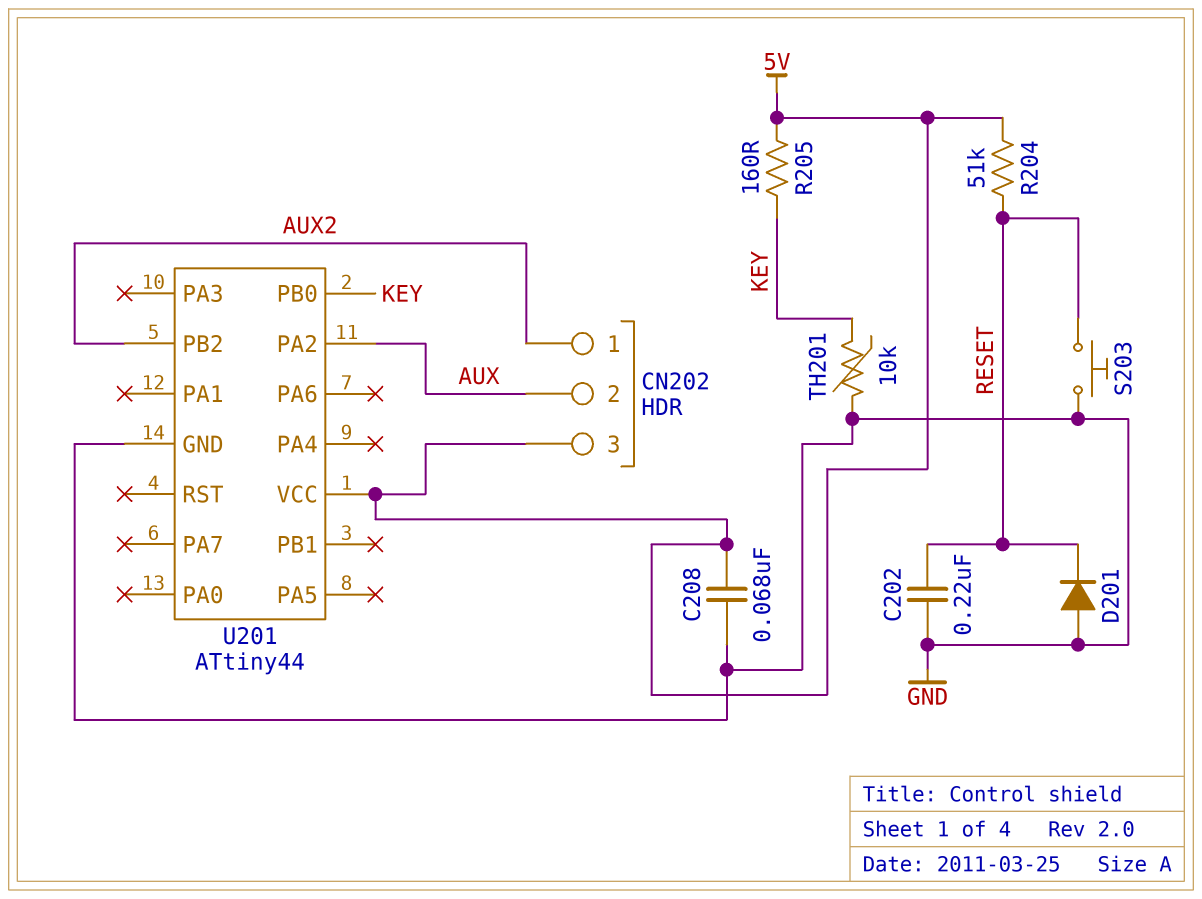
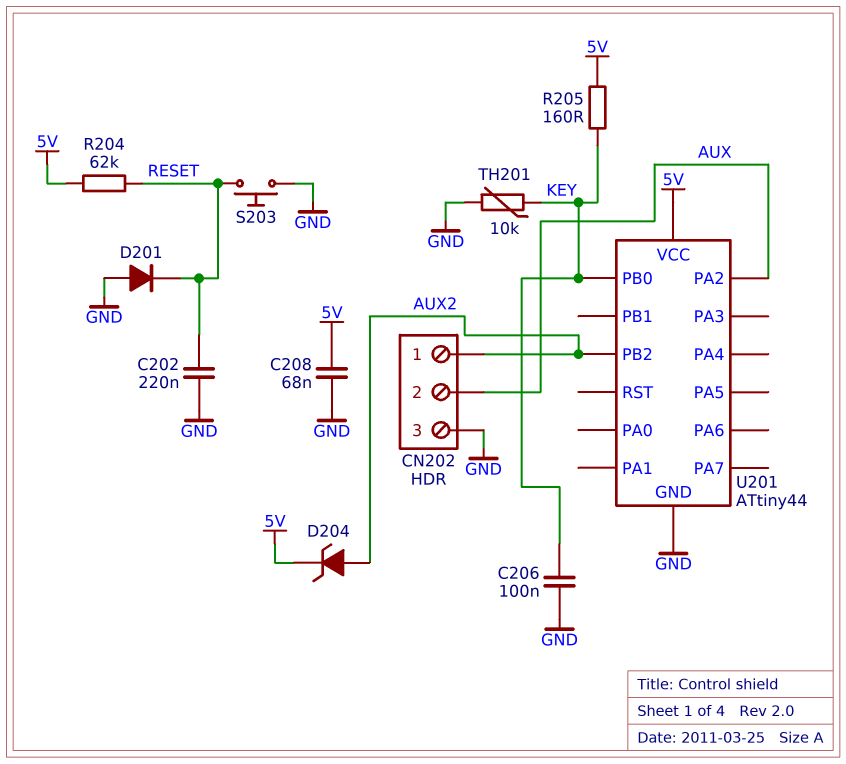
C206: none -> 100nF (GND, KEY)
CN202 pin 3: 5V -> GND
D204: none -> zener (A AUX2, K 5V)
R204: 51k (5V, RESET) -> 62k (5V, RESET)

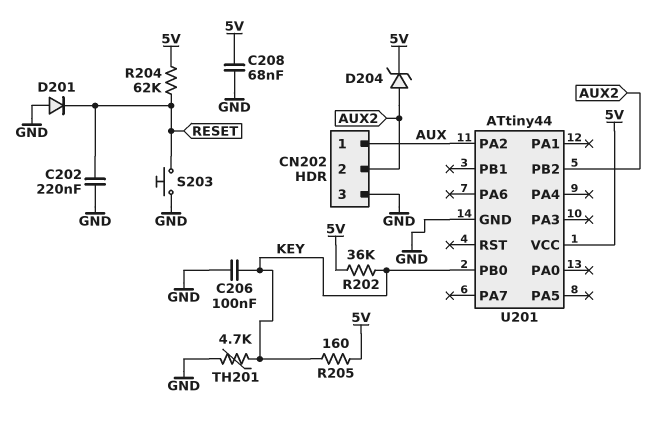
CN202 pin 1: AUX2 -> AUX
CN202 pin 2: AUX -> AUX2
R202: none -> 36k (5V, KEY)
TH201: 10k (GND, KEY) -> 4.7k (GND, KEY)

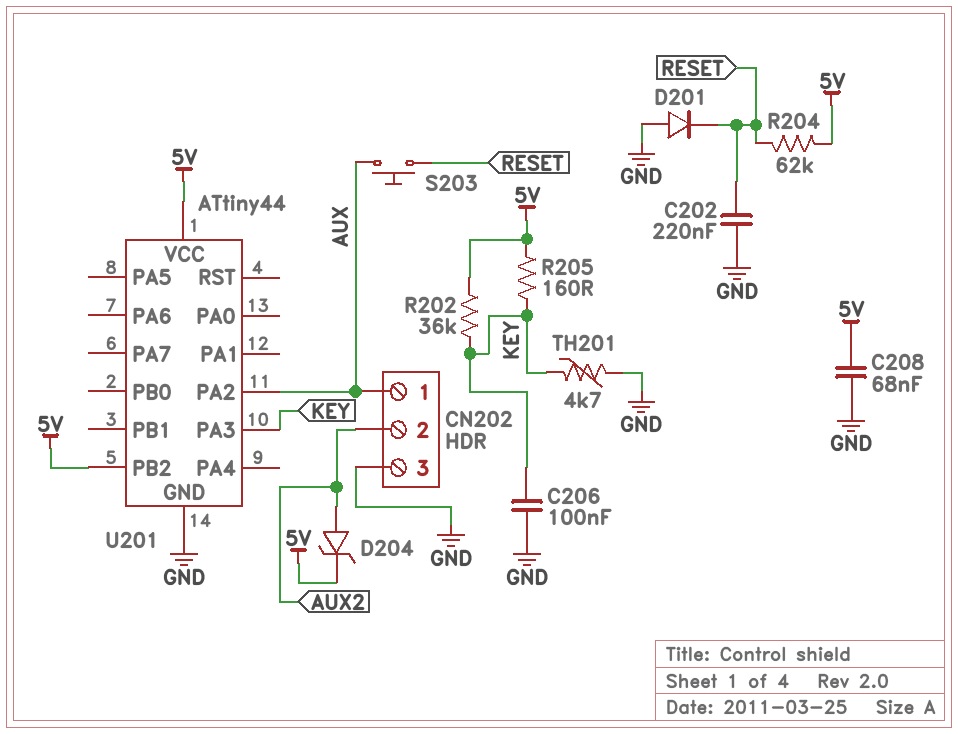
S203: button (GND, RESET) -> button (AUX, RESET)
U201 pin PA3: none -> KEY
U201 pin PB0: KEY -> none
U201 pin PB2: AUX2 -> 5V

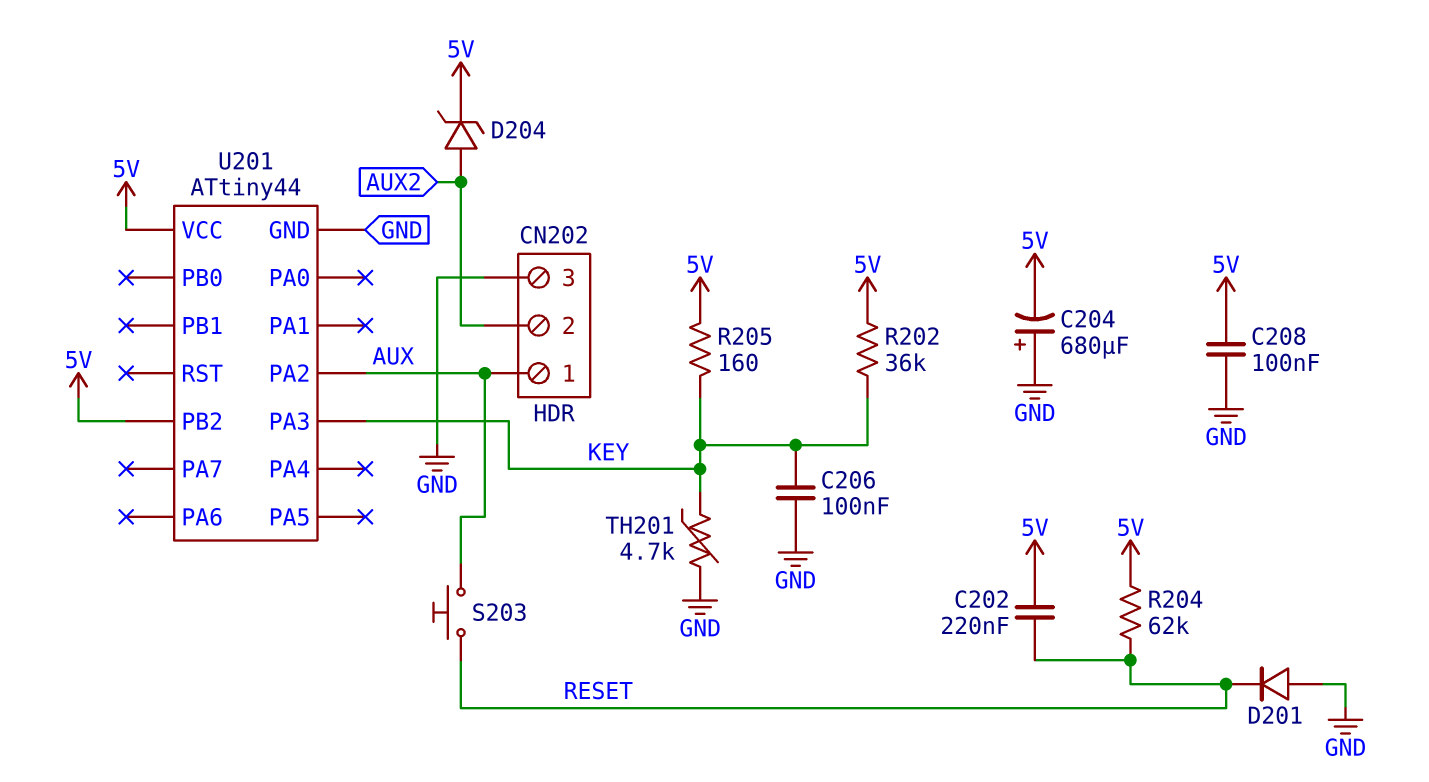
C202: 220nF (GND, RESET) -> 220nF (5V, RESET)
C204: none -> 680uF (plus GND, minus 5V)
C208: 68nF (5V, GND) -> 100nF (5V, GND)

